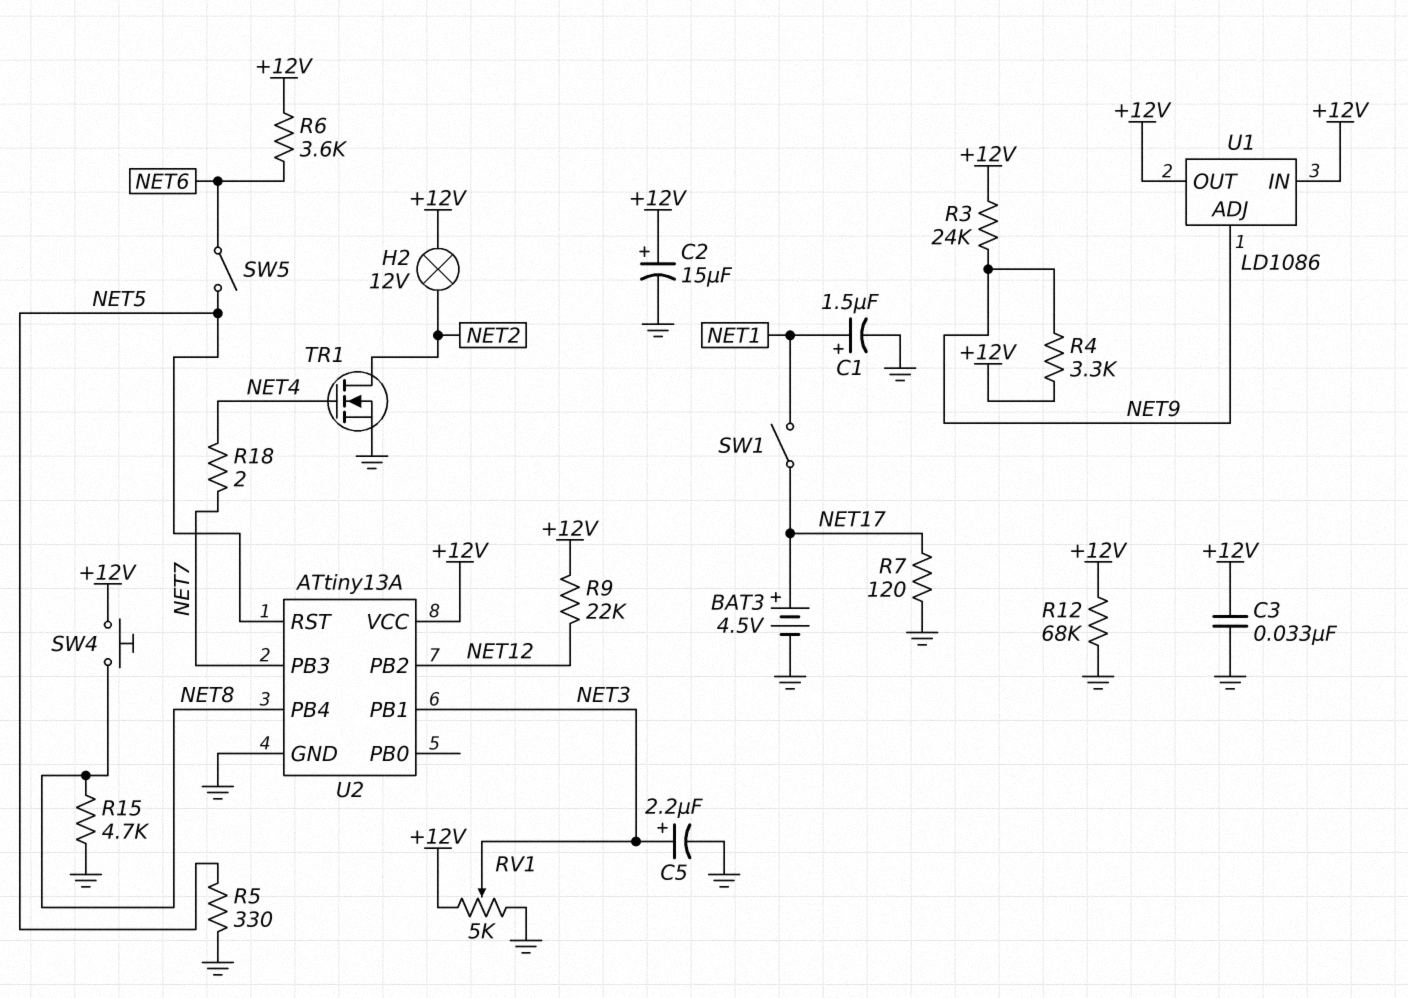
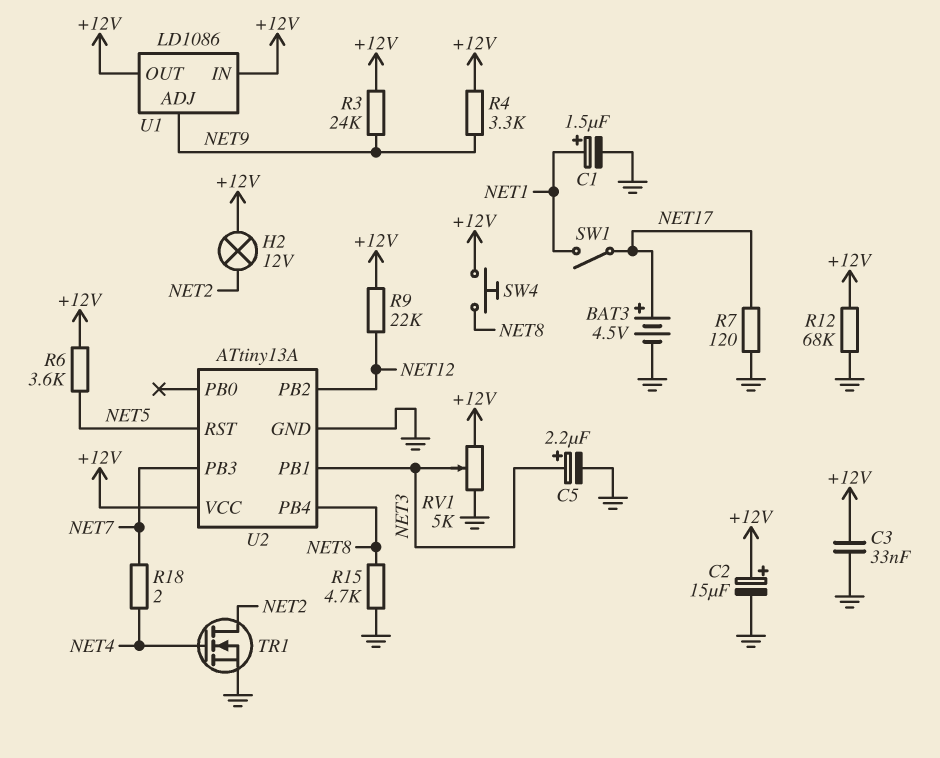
R5: 330 (GND, NET5) -> none
R6: 3.6k (+12V, NET6) -> 3.6k (+12V, NET5)
SW5: switch (NET5, NET6) -> none

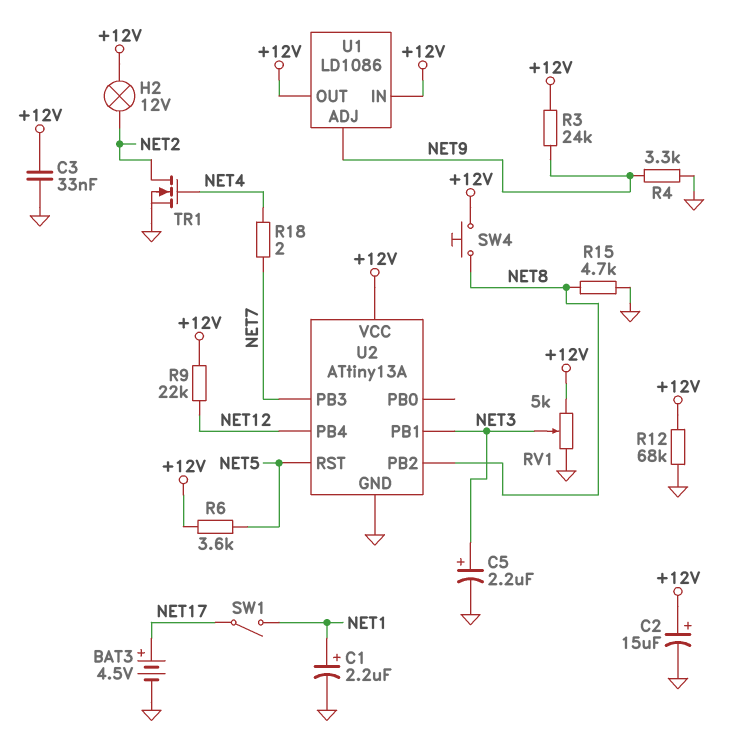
C1: 1.5uF (plus NET1, minus GND) -> 2.2uF (plus NET1, minus GND)
R4: 3.3k (+12V, NET9) -> 3.3k (GND, NET9)
R7: 120 (GND, NET17) -> none
U2 pin PB2: NET12 -> NET8
U2 pin PB4: NET8 -> NET12

